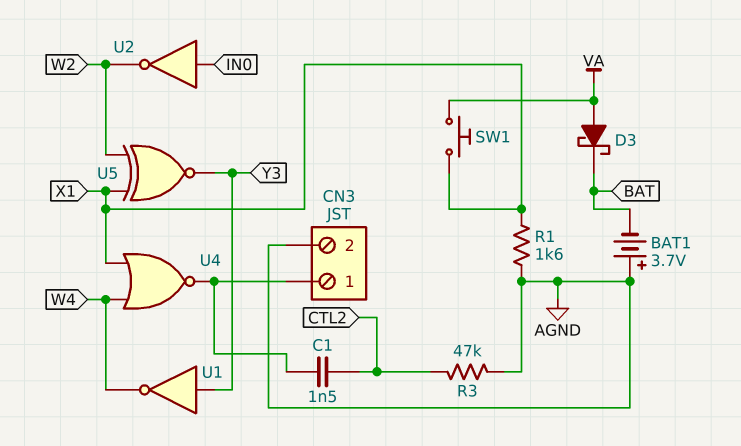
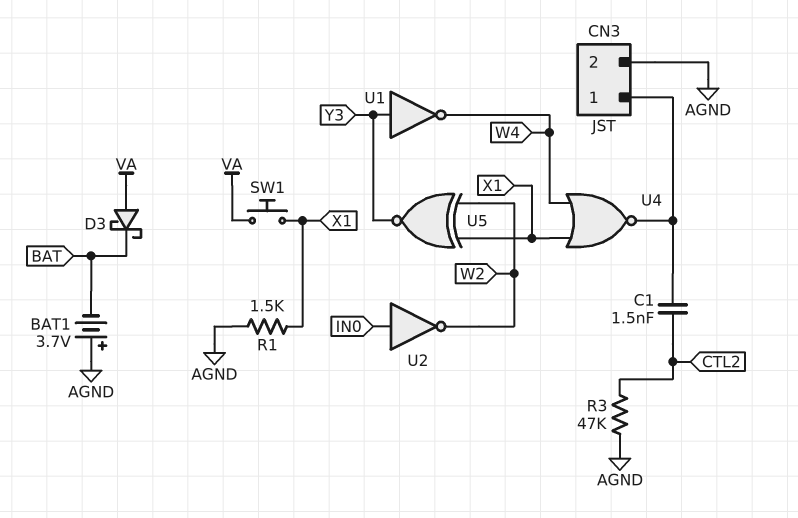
R1: 1.6k (AGND, X1) -> 1.5k (AGND, X1)

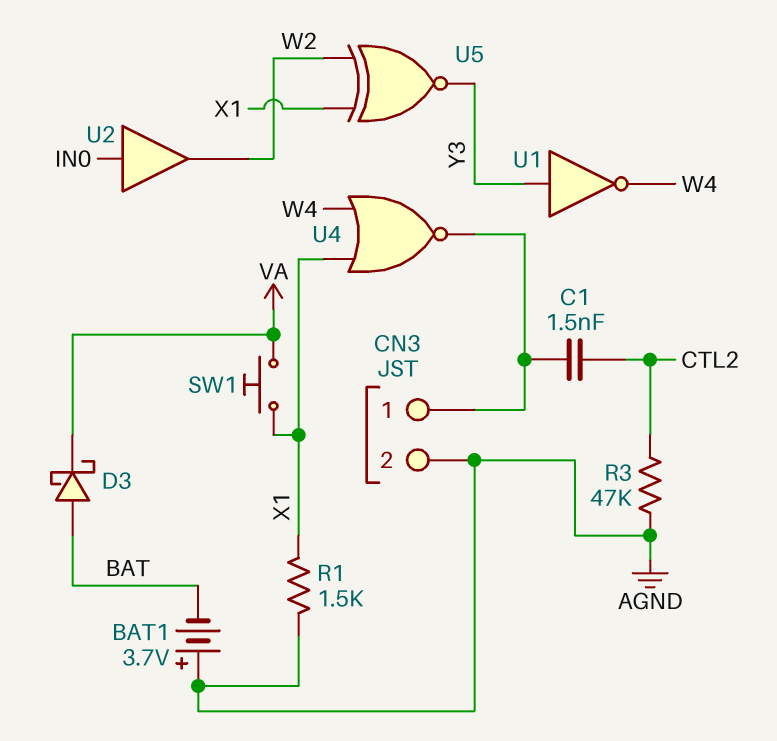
D3: schottky (A VA, K BAT) -> schottky (A BAT, K VA)
U2: NOT (in IN0, out W2) -> buffer (in IN0, out W2)

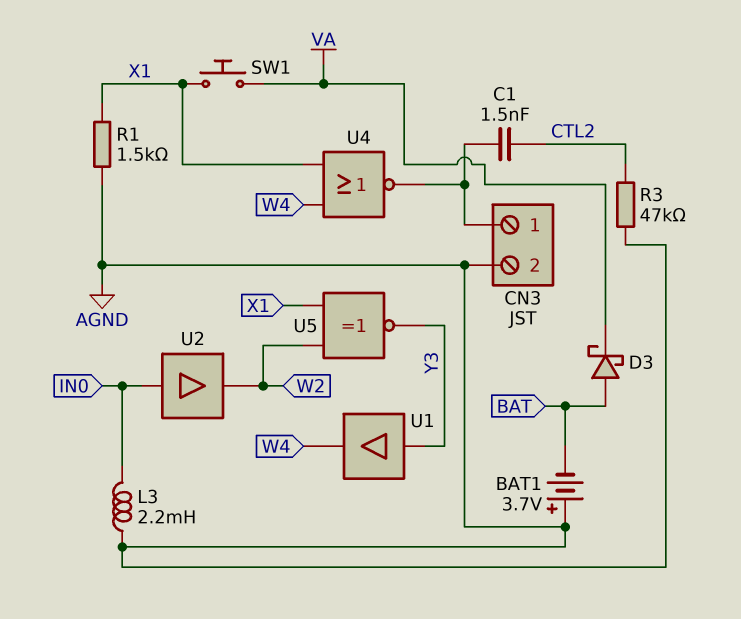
L3: none -> 2.2mH (AGND, IN0)
U1: NOT (in Y3, out W4) -> buffer (in Y3, out W4)

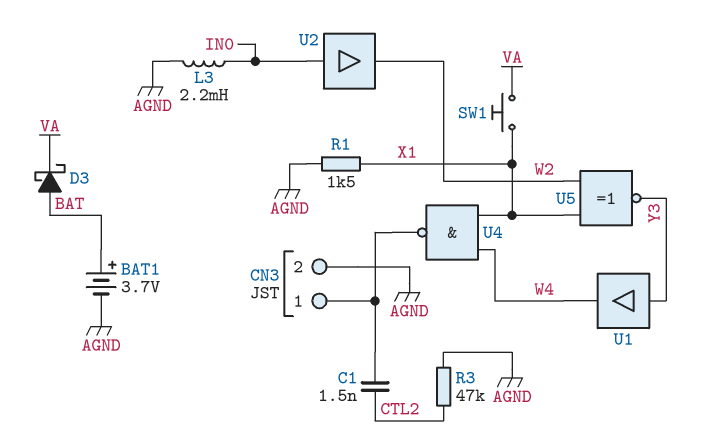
BAT1: 3.7V (plus AGND, minus BAT) -> 3.7V (plus BAT, minus AGND)
U4: NOR (in W4, in X1, out CN3/1) -> NAND (in W4, in X1, out CN3/1)

